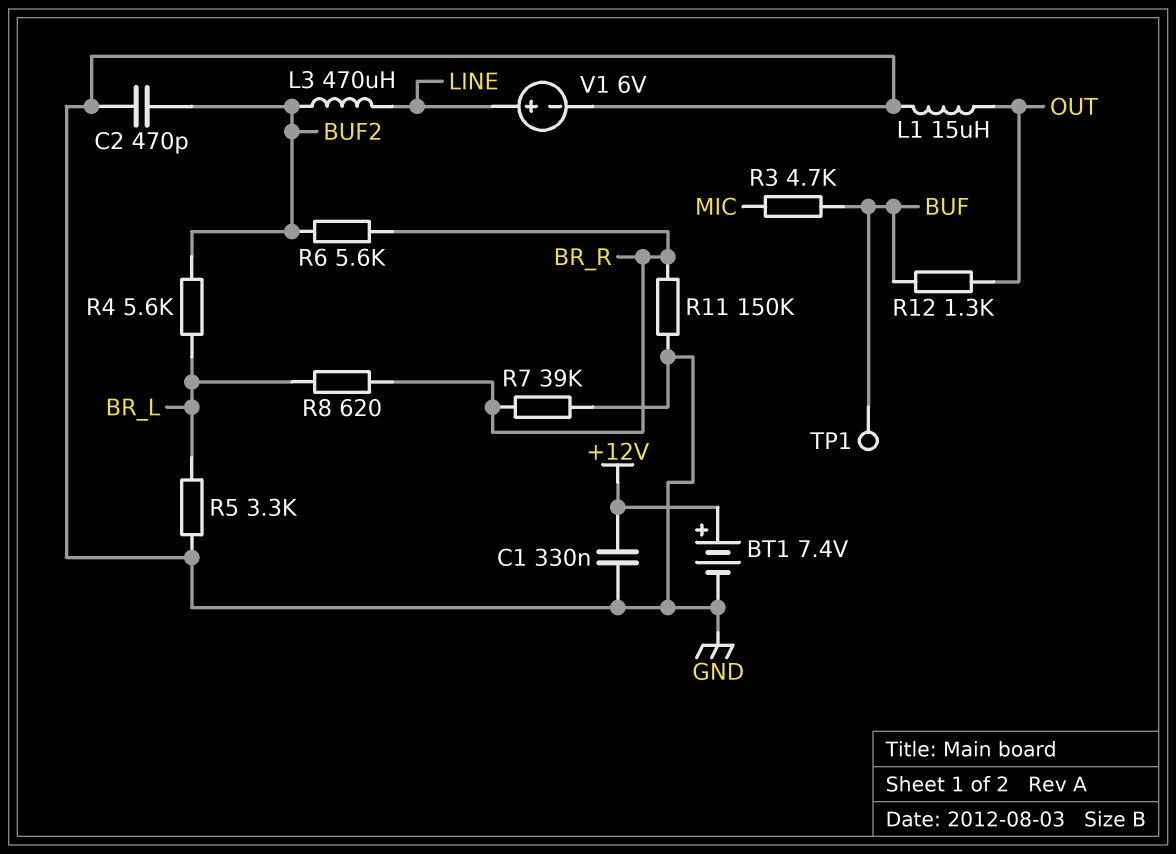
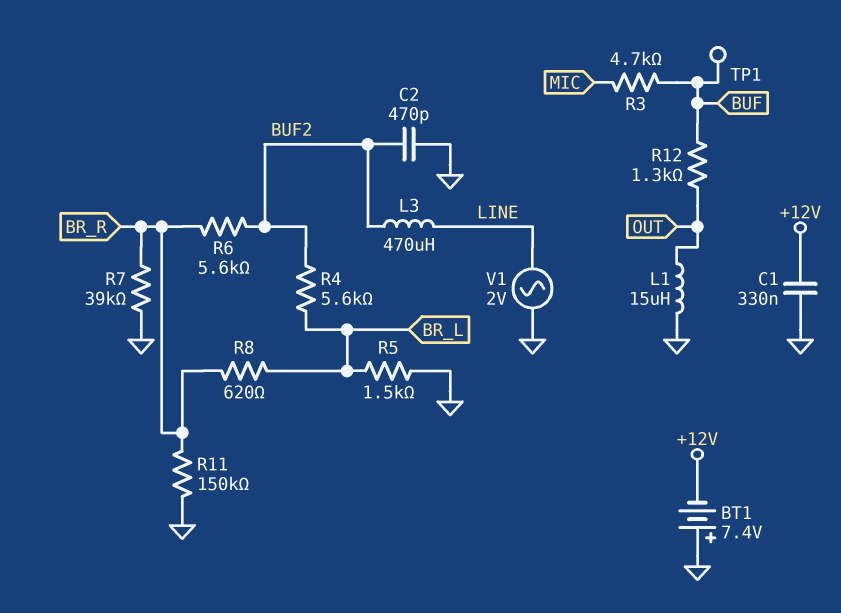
BT1: 7.4V (plus +12V, minus GND) -> 7.4V (plus GND, minus +12V)
R5: 3.3k (BR_L, GND) -> 1.5k (BR_L, GND)
V1: 6V (plus LINE, minus GND) -> AC 2V (GND, LINE)

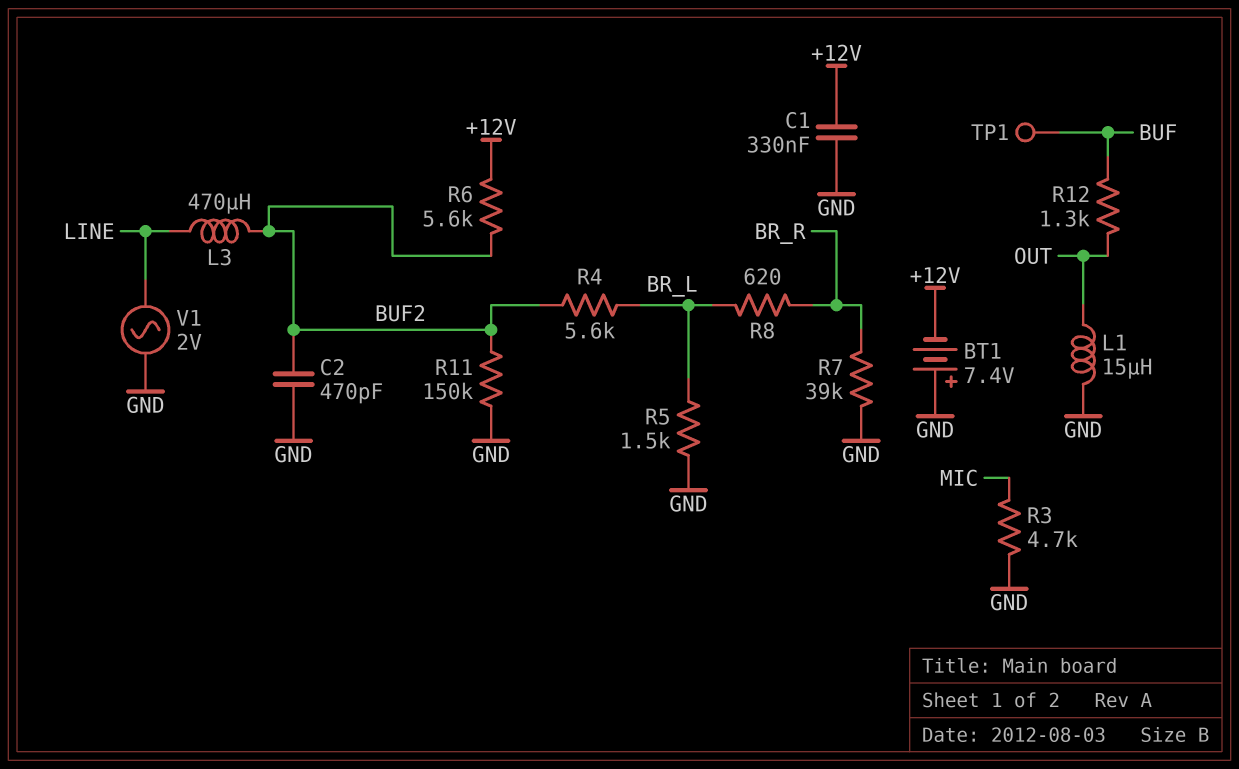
R3: 4.7k (BUF, MIC) -> 4.7k (GND, MIC)
R6: 5.6k (BR_R, BUF2) -> 5.6k (+12V, BUF2)
R11: 150k (BR_R, GND) -> 150k (BUF2, GND)

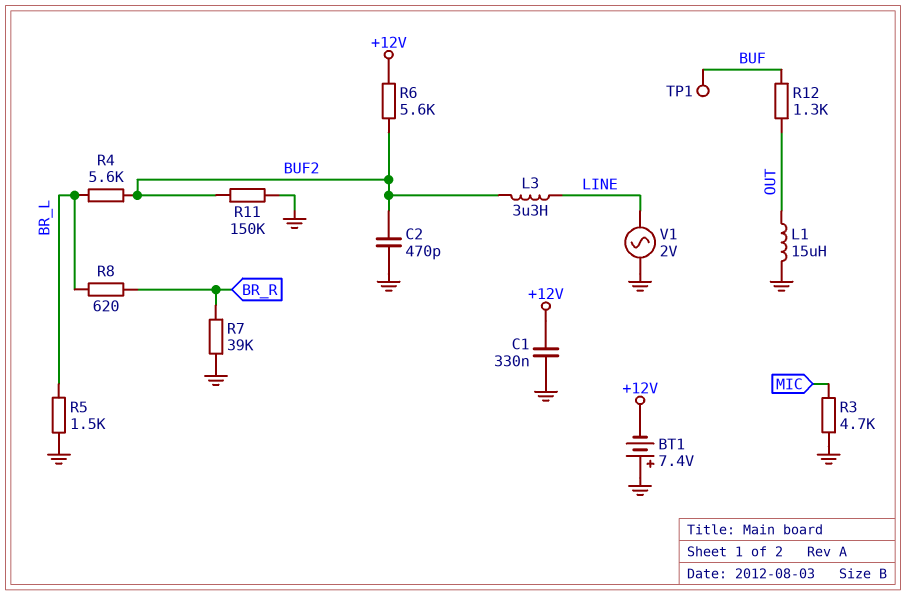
L3: 470uH (BUF2, LINE) -> 3.3uH (BUF2, LINE)

